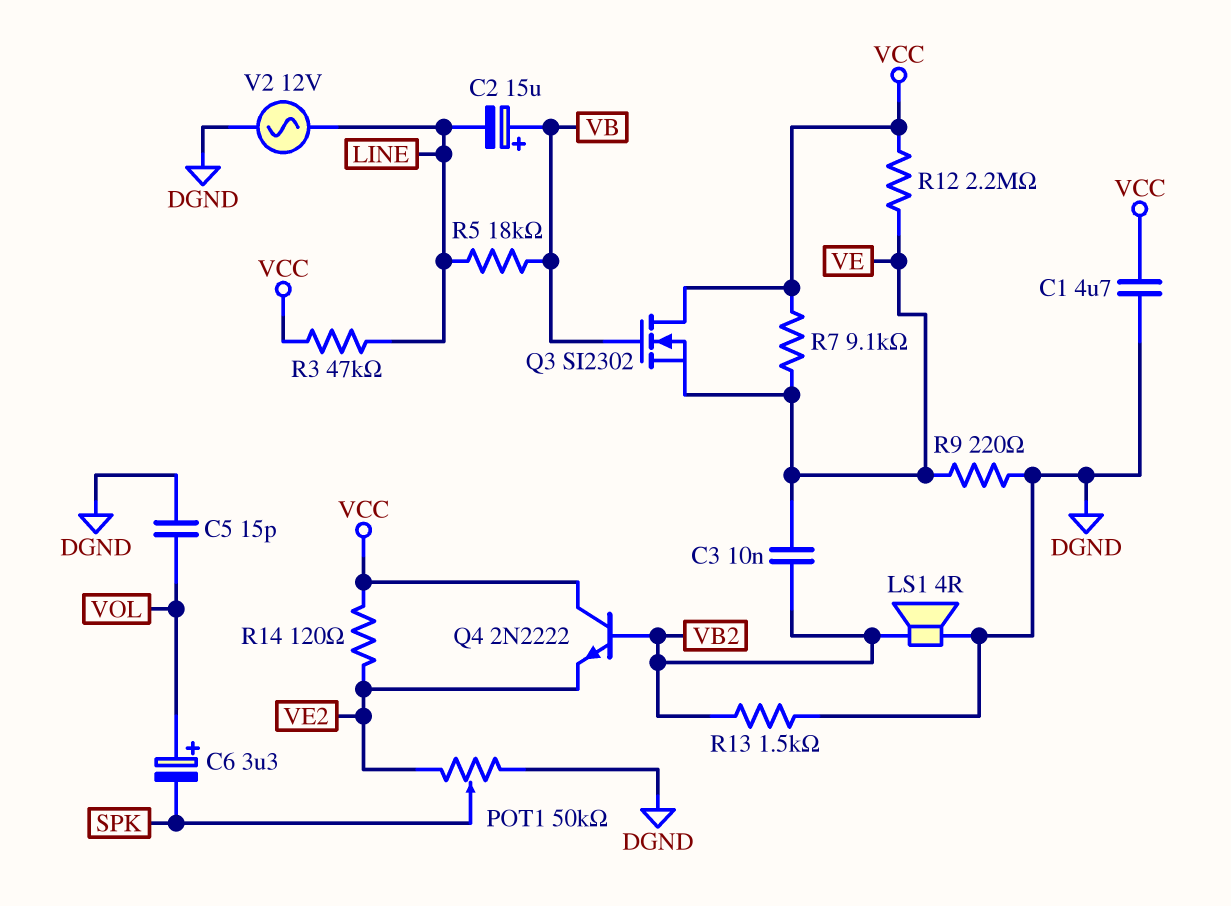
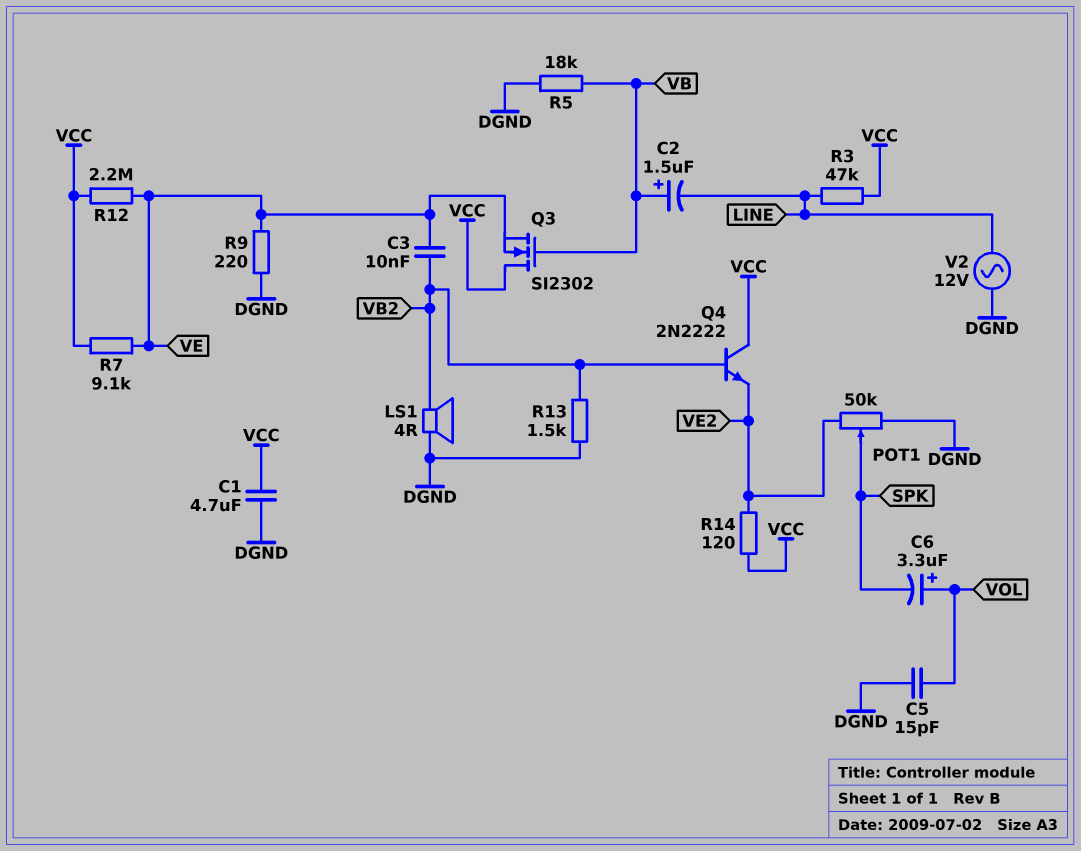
C2: 15uF (plus VB, minus LINE) -> 1.5uF (plus VB, minus LINE)
R5: 18k (LINE, VB) -> 18k (DGND, VB)

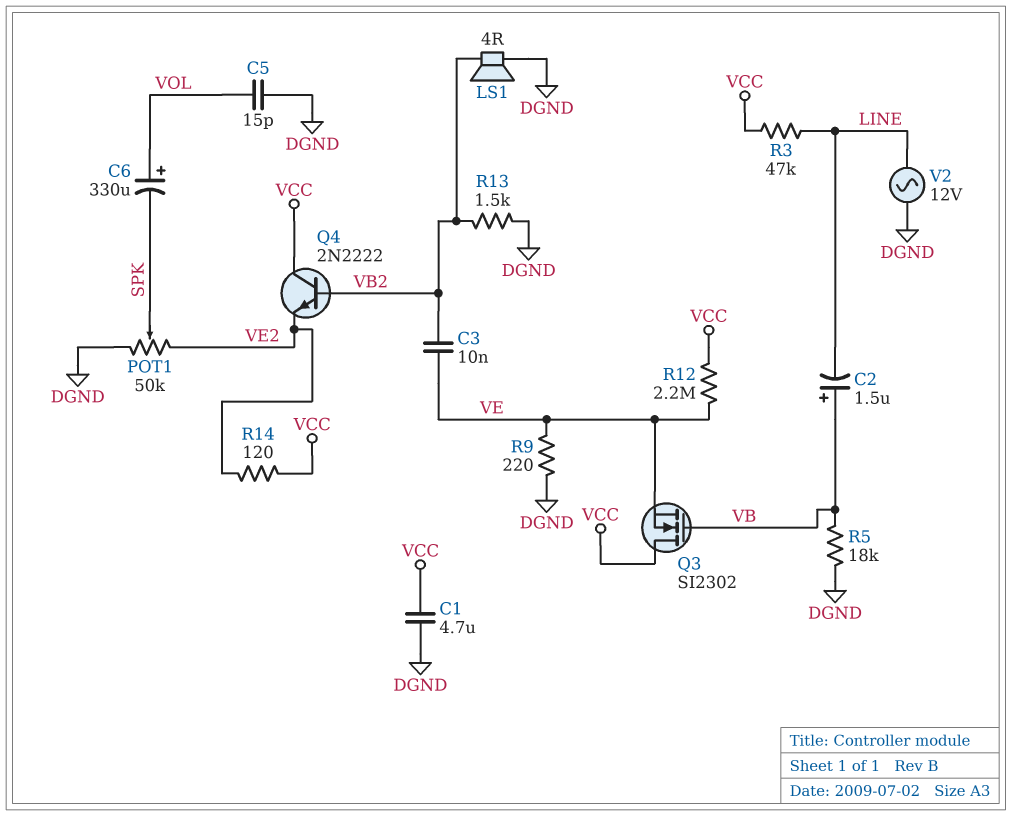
C6: 3.3uF (plus VOL, minus SPK) -> 330uF (plus VOL, minus SPK)
R7: 9.1k (VCC, VE) -> none

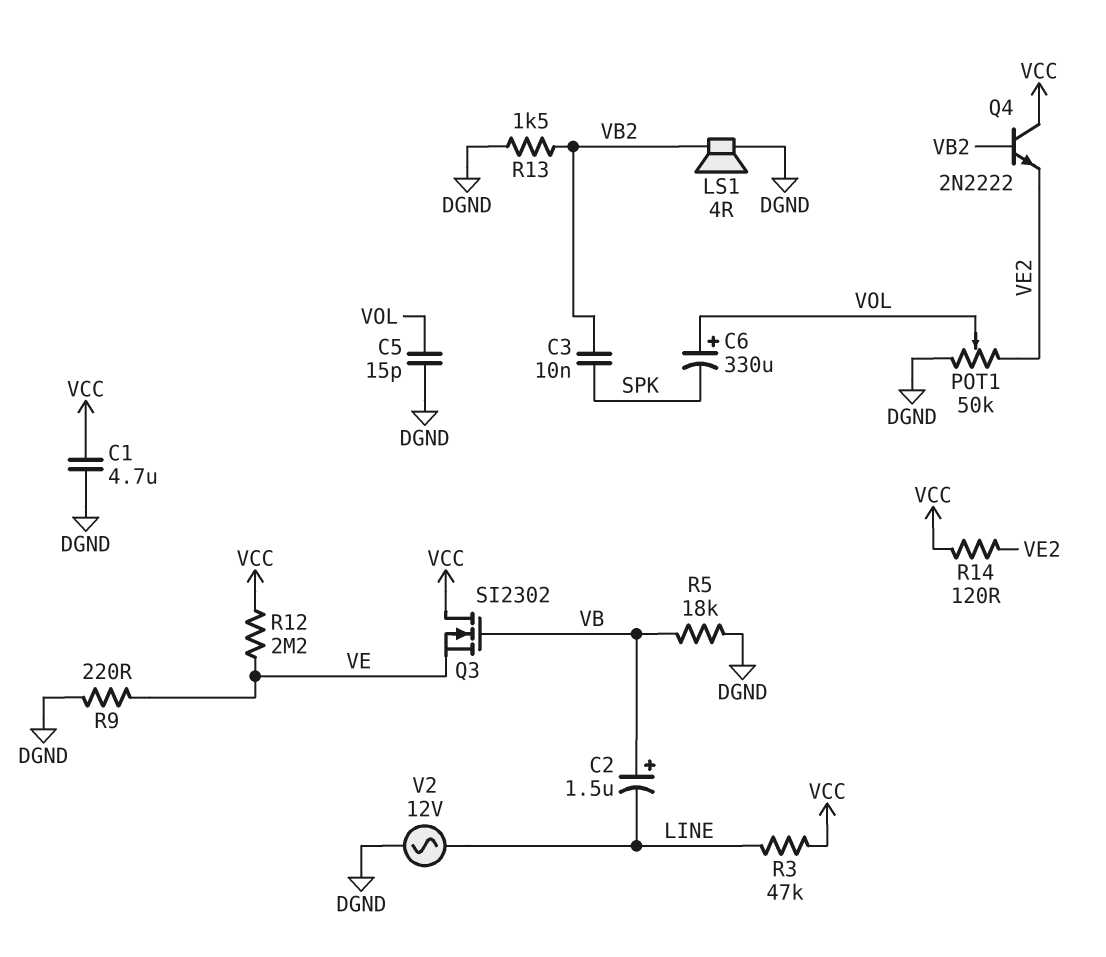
C3: 10nF (VB2, VE) -> 10nF (SPK, VB2)
POT1: 50k (DGND, VE2, wiper SPK) -> 50k (DGND, VE2, wiper VOL)

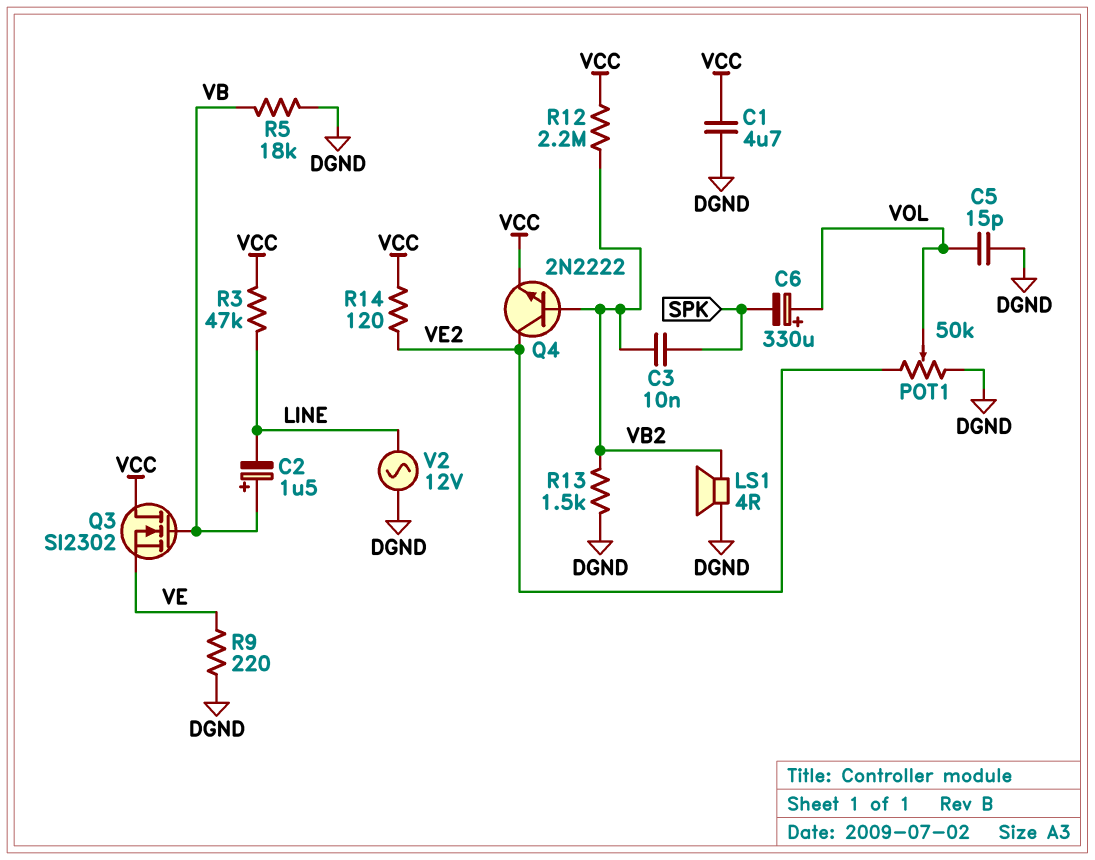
Q4: NPN 2N2222 (B VB2, C VCC, E VE2) -> NPN 2N2222 (B VB2, C VE2, E VCC)
R12: 2.2M (VCC, VE) -> 2.2M (VB2, VCC)

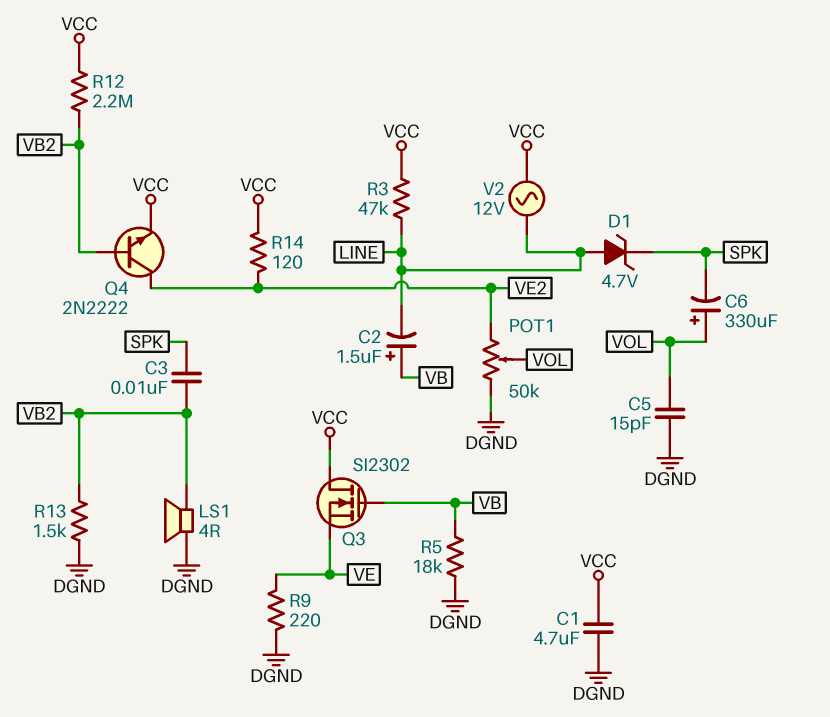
D1: none -> zener 4.7V (A LINE, K SPK)
V2: AC 12V (DGND, LINE) -> AC 12V (LINE, VCC)

